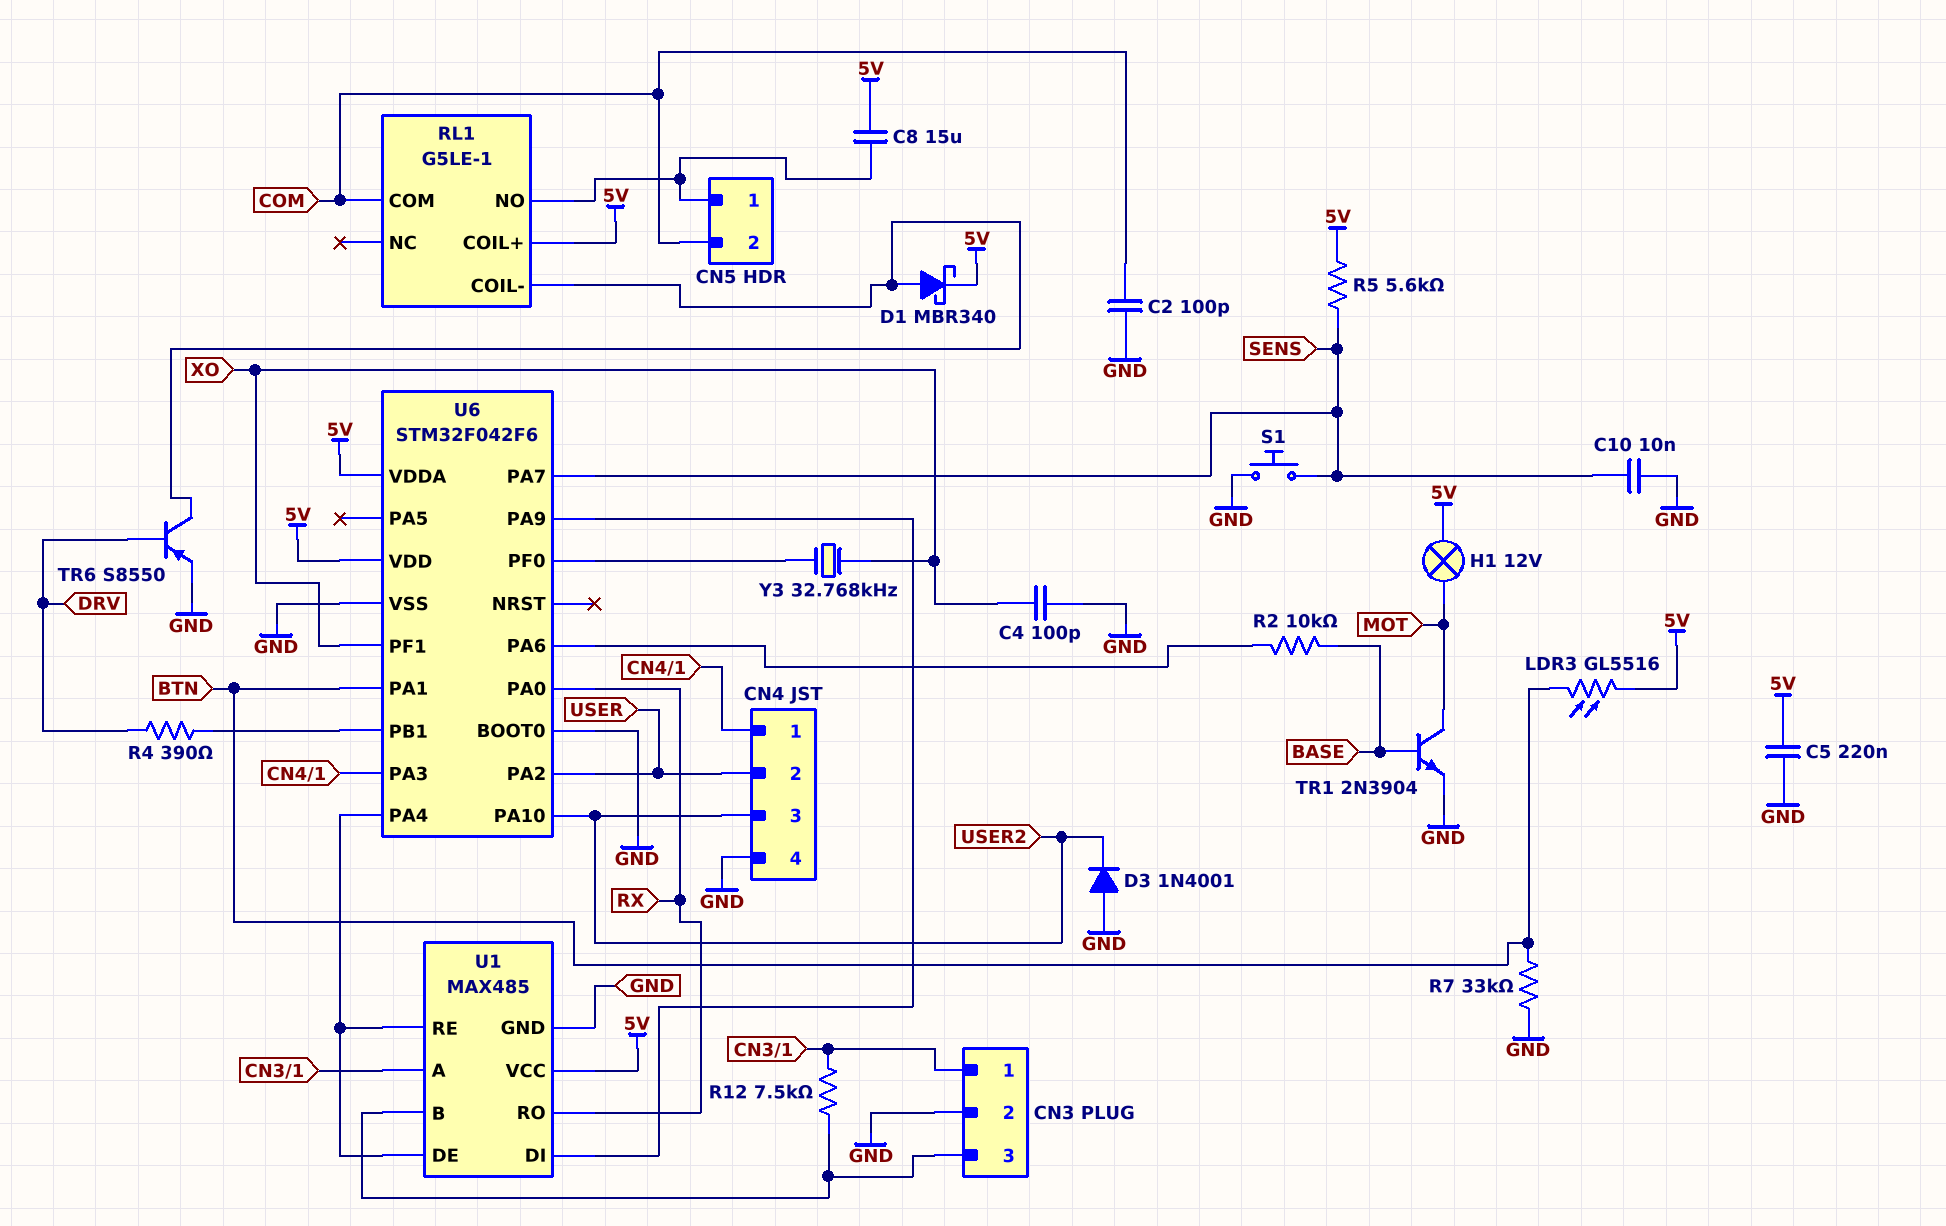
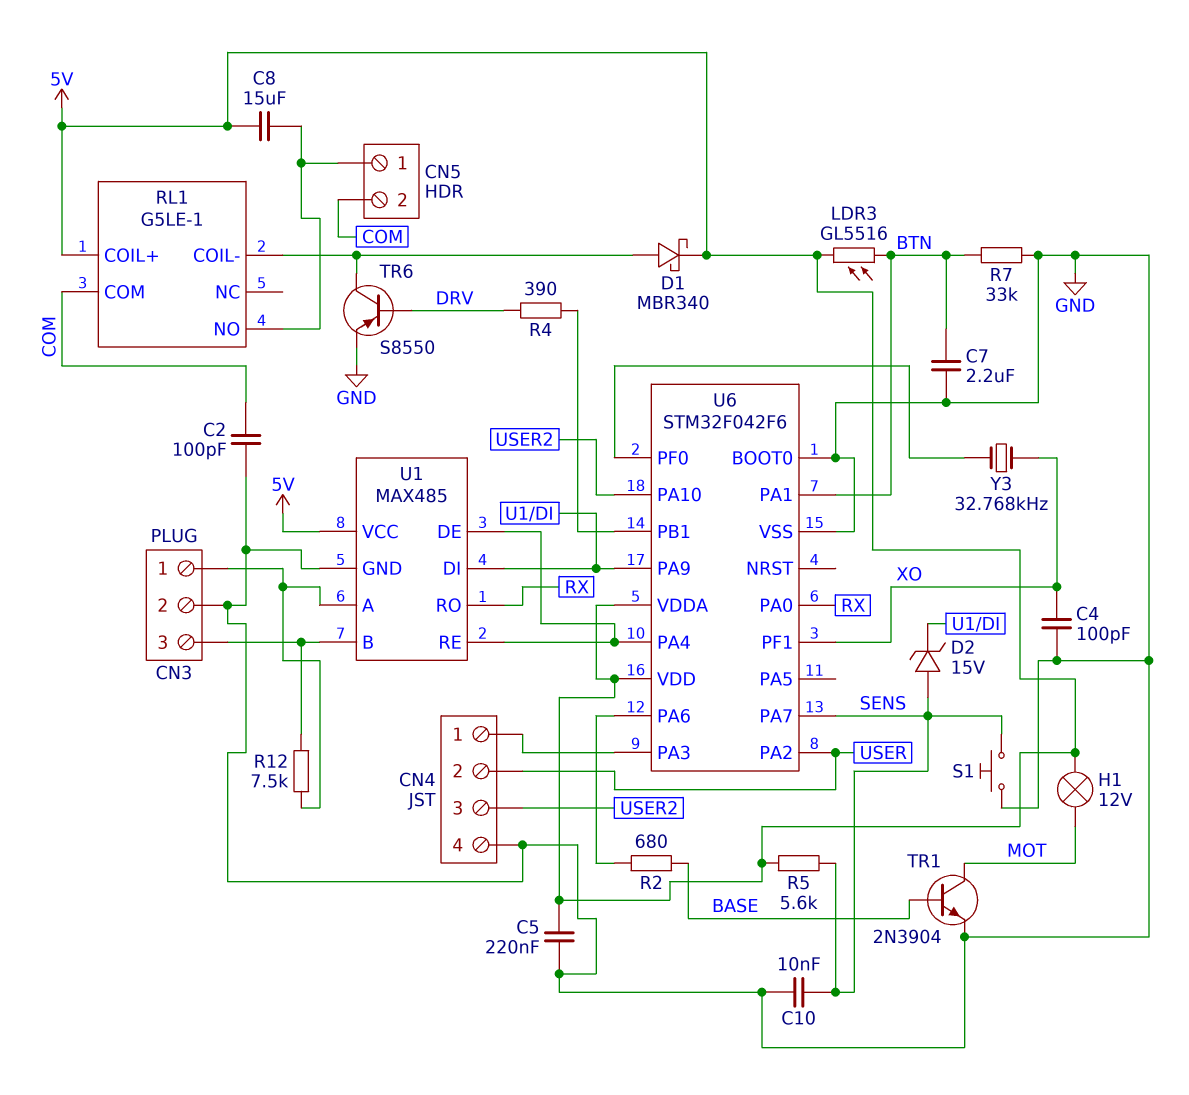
C7: none -> 2.2uF (BTN, GND)
D2: none -> zener 15V (A SENS, K U1/DI)
D3: diode 1N4001 (A GND, K USER2) -> none
R2: 10k (BASE, U6/PA6) -> 680 (BASE, U6/PA6)

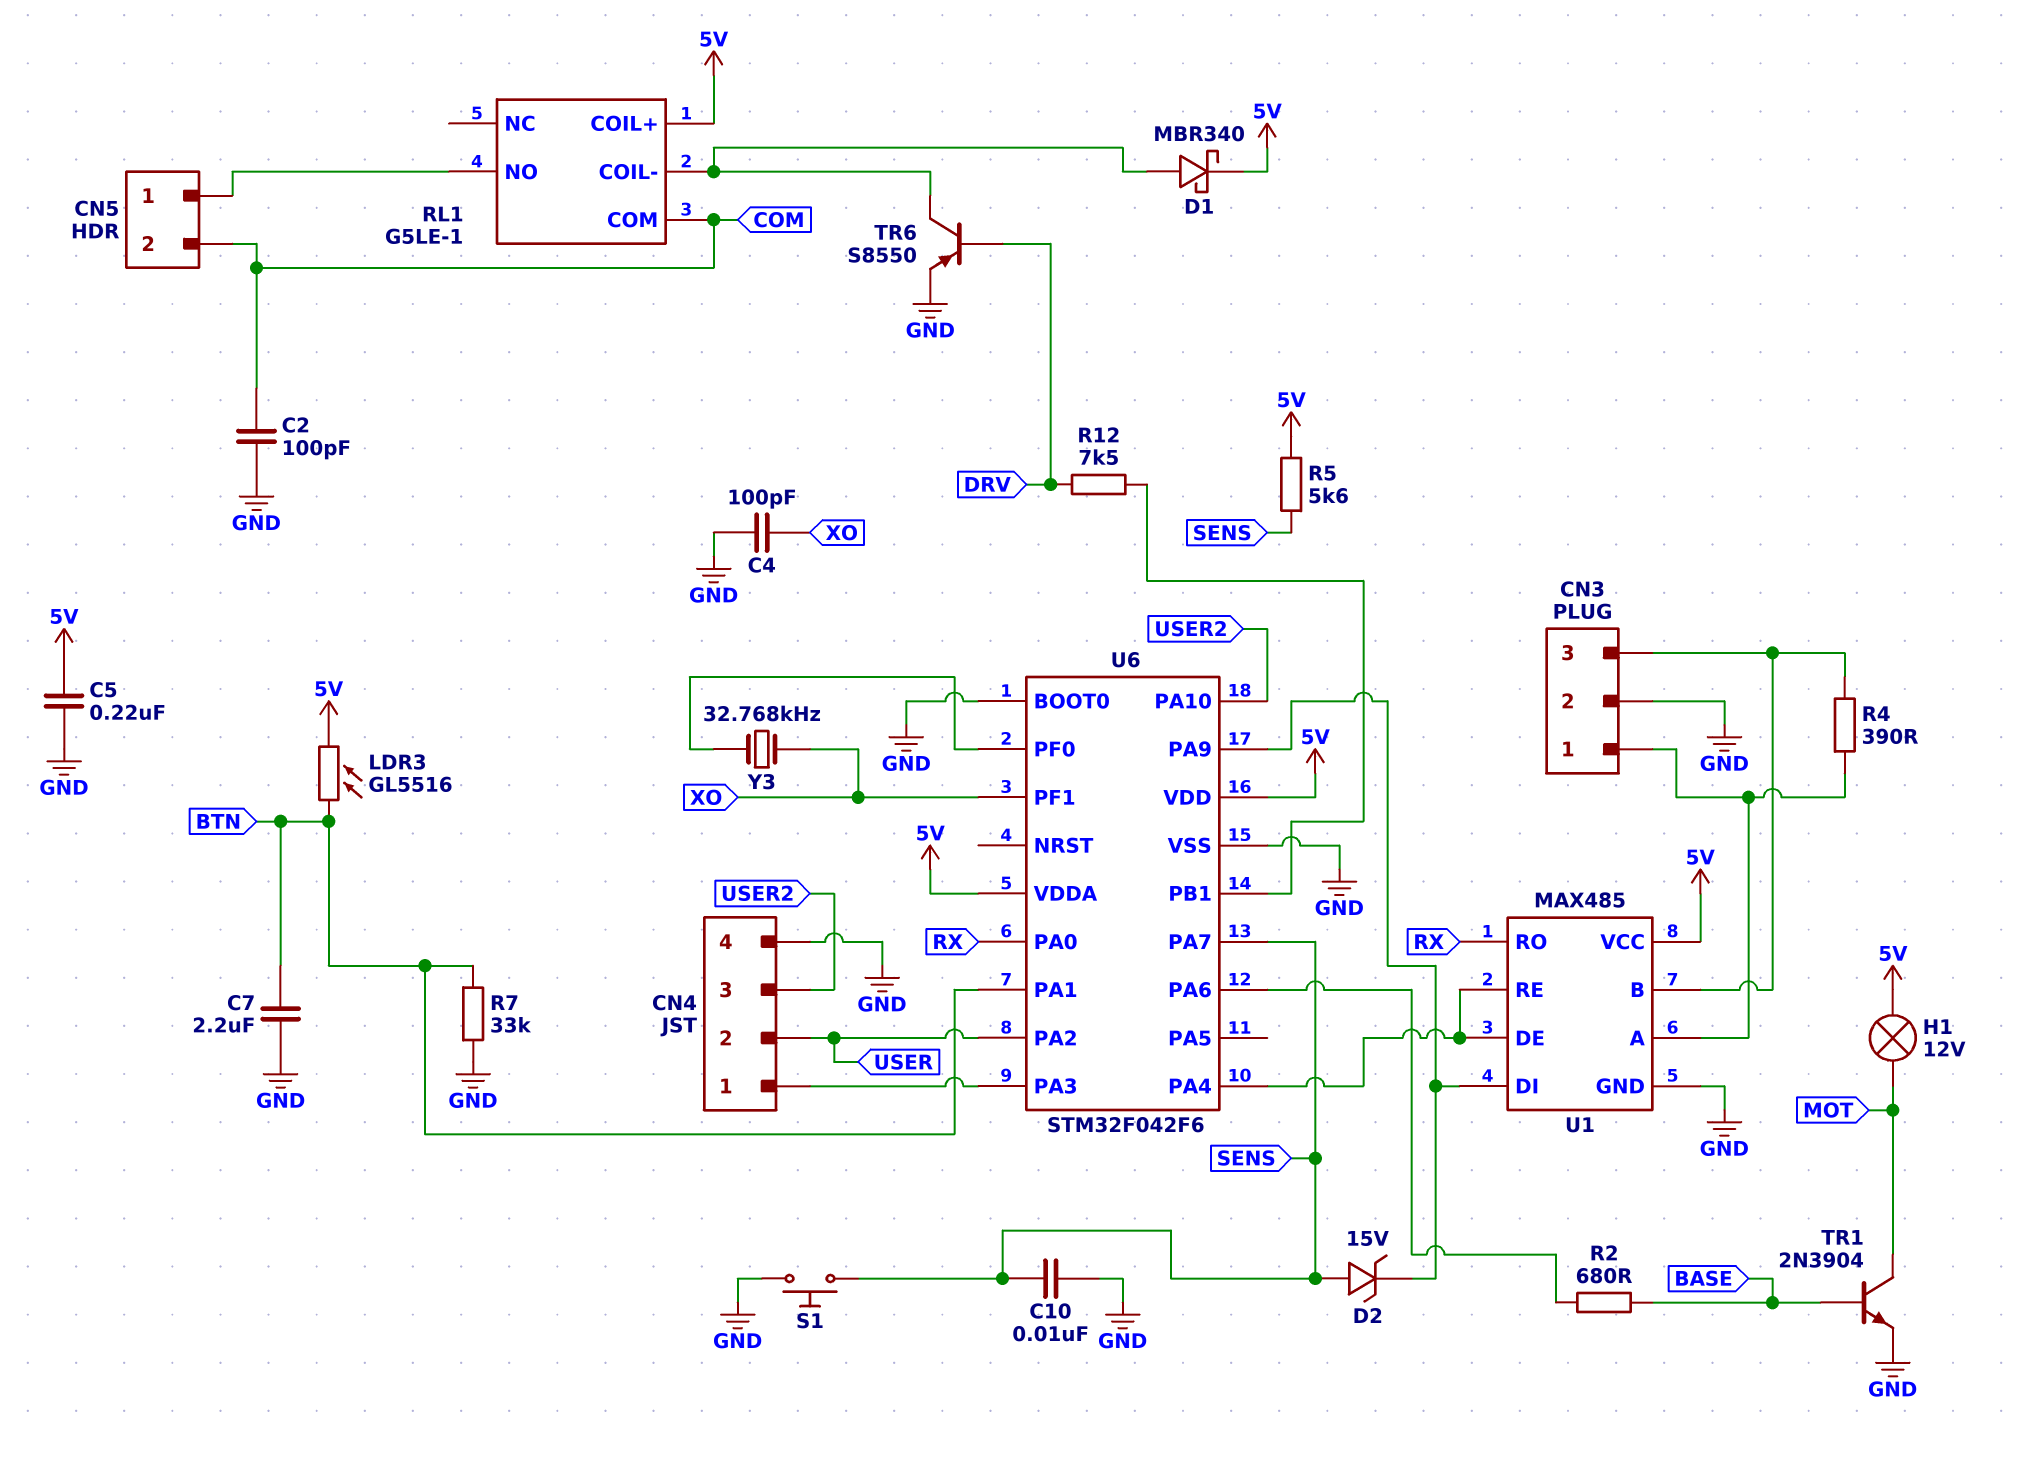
C8: 15uF (5V, CN5/1) -> none
R4: 390 (DRV, U6/PB1) -> 390 (CN3/1, CN3/3)
R12: 7.5k (CN3/1, CN3/3) -> 7.5k (DRV, U6/PB1)

